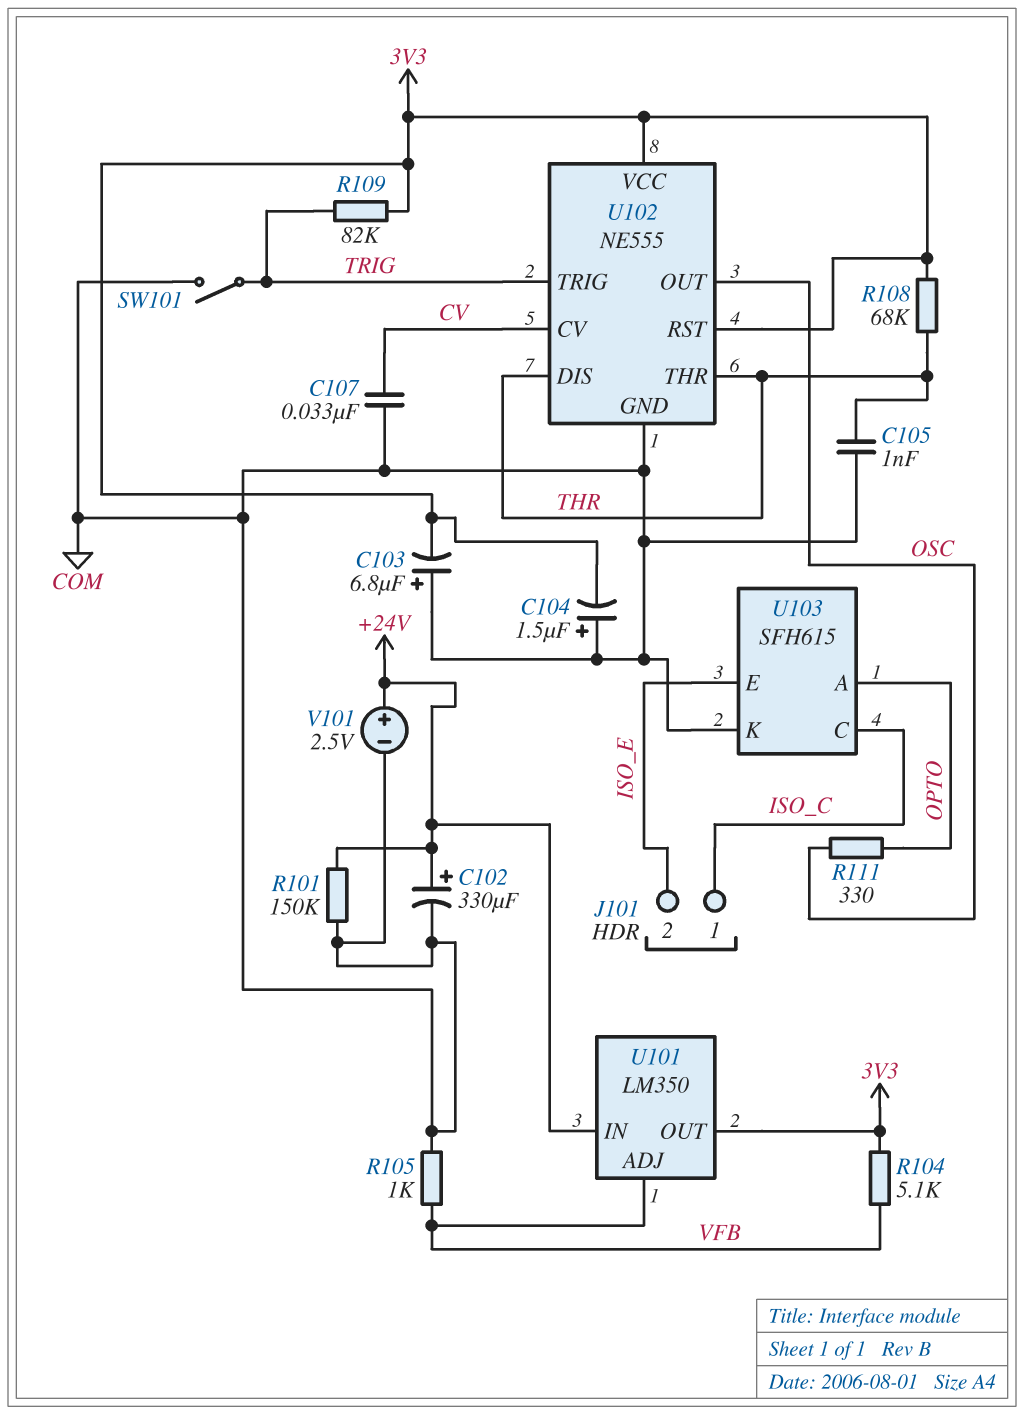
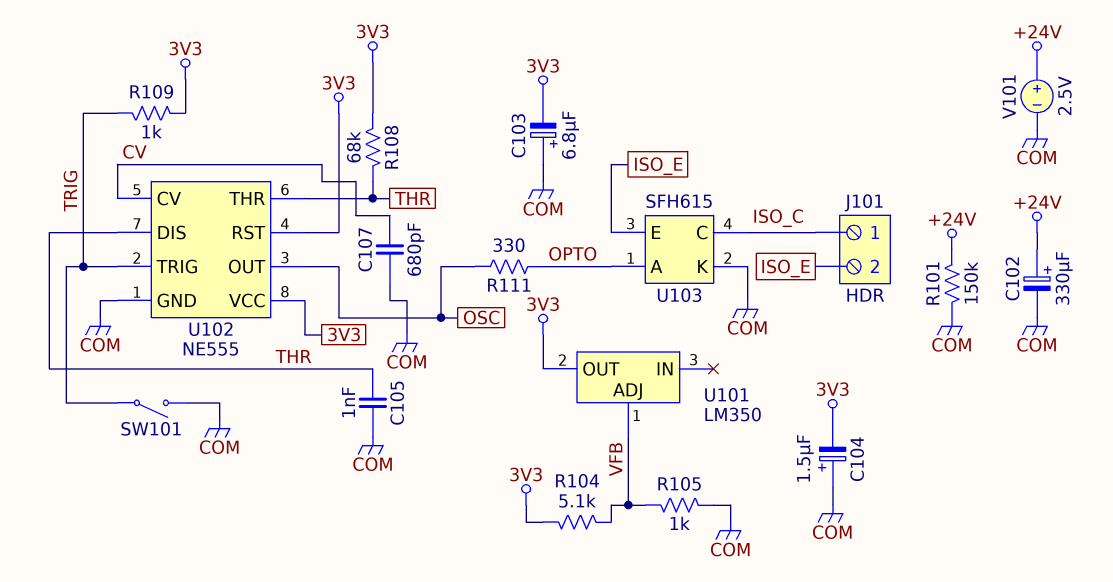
C107: 33nF (COM, CV) -> 680pF (COM, CV)
R109: 82k (3V3, TRIG) -> 1k (3V3, TRIG)
U101 pin IN: +24V -> none

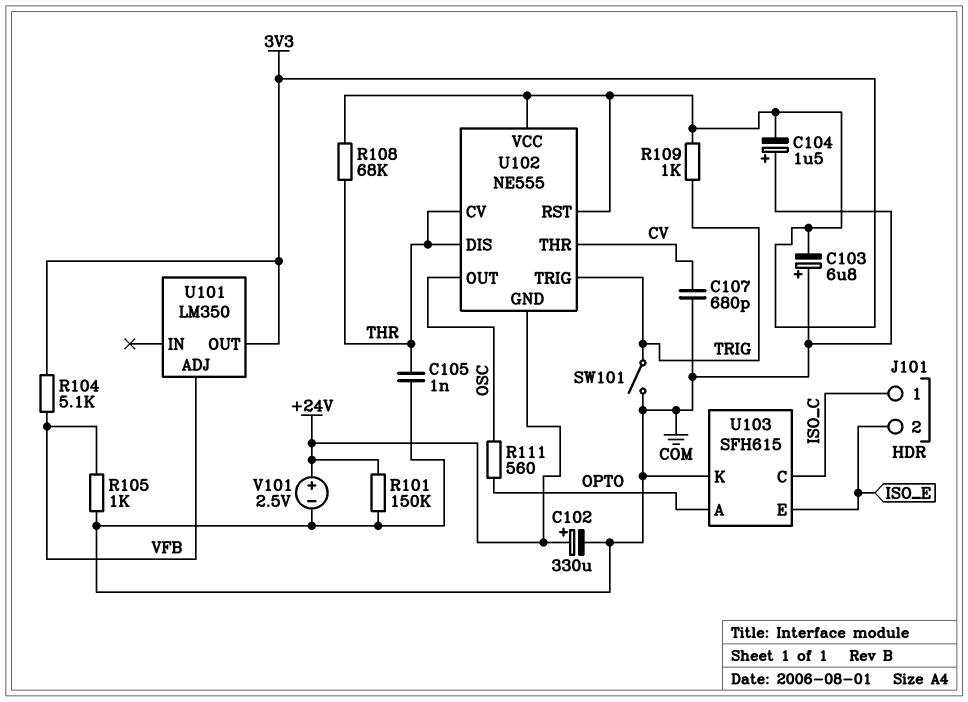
R111: 330 (OPTO, OSC) -> 560 (OPTO, OSC)
U102 pin CV: CV -> THR
U102 pin GND: COM -> +24V
U102 pin THR: THR -> CV

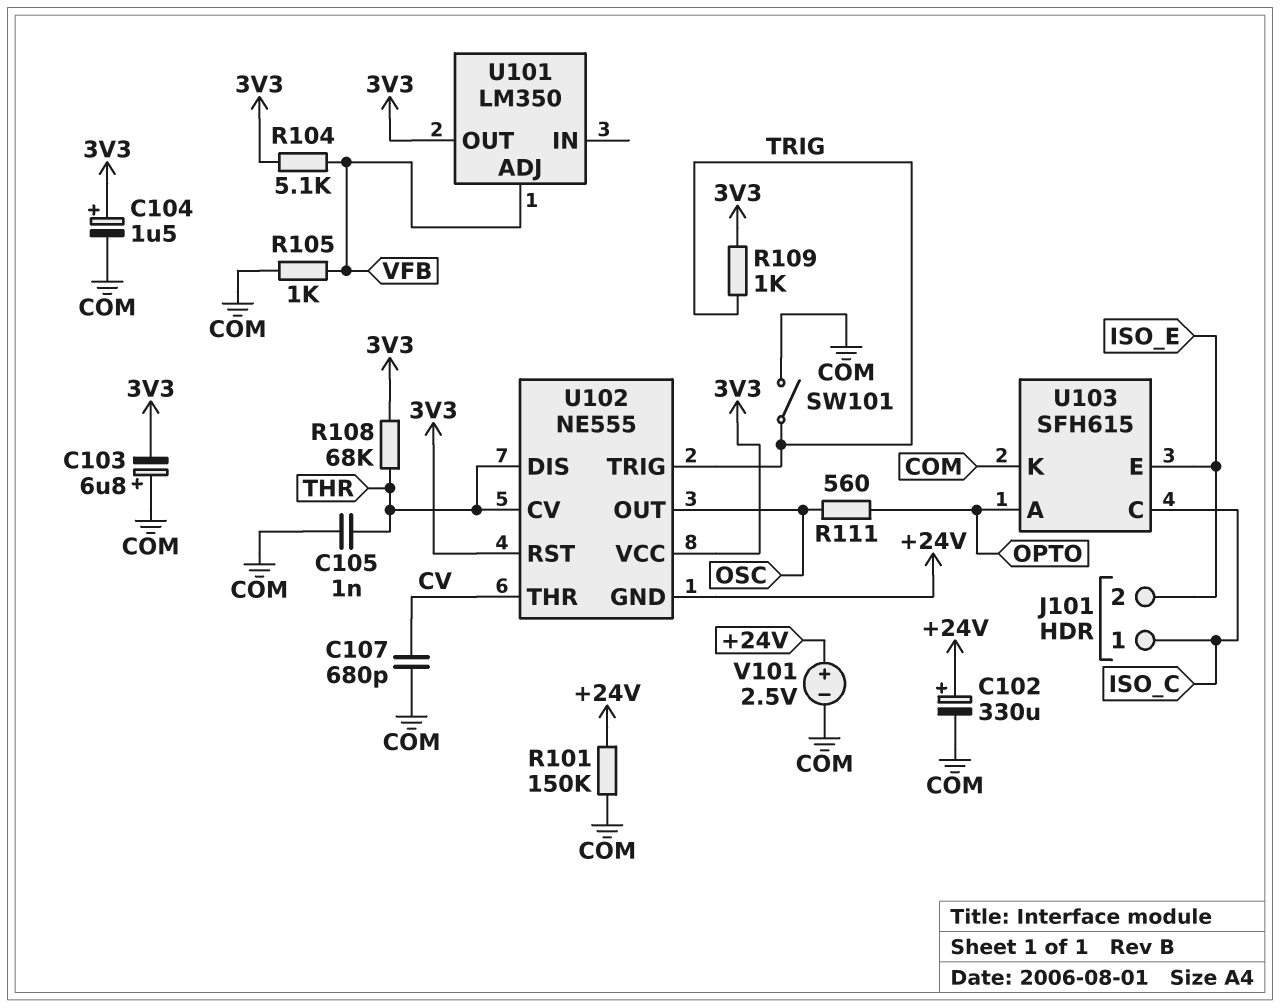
C104: 1.5uF (plus COM, minus 3V3) -> 1.5uF (plus 3V3, minus COM)

